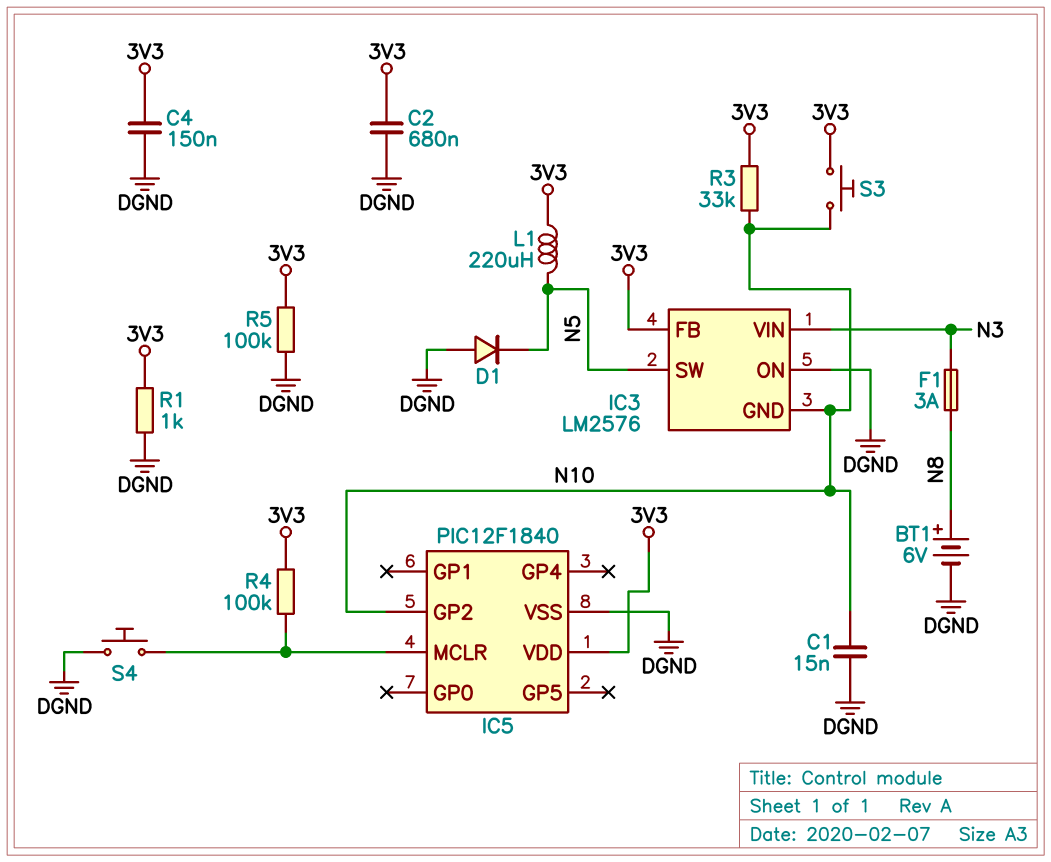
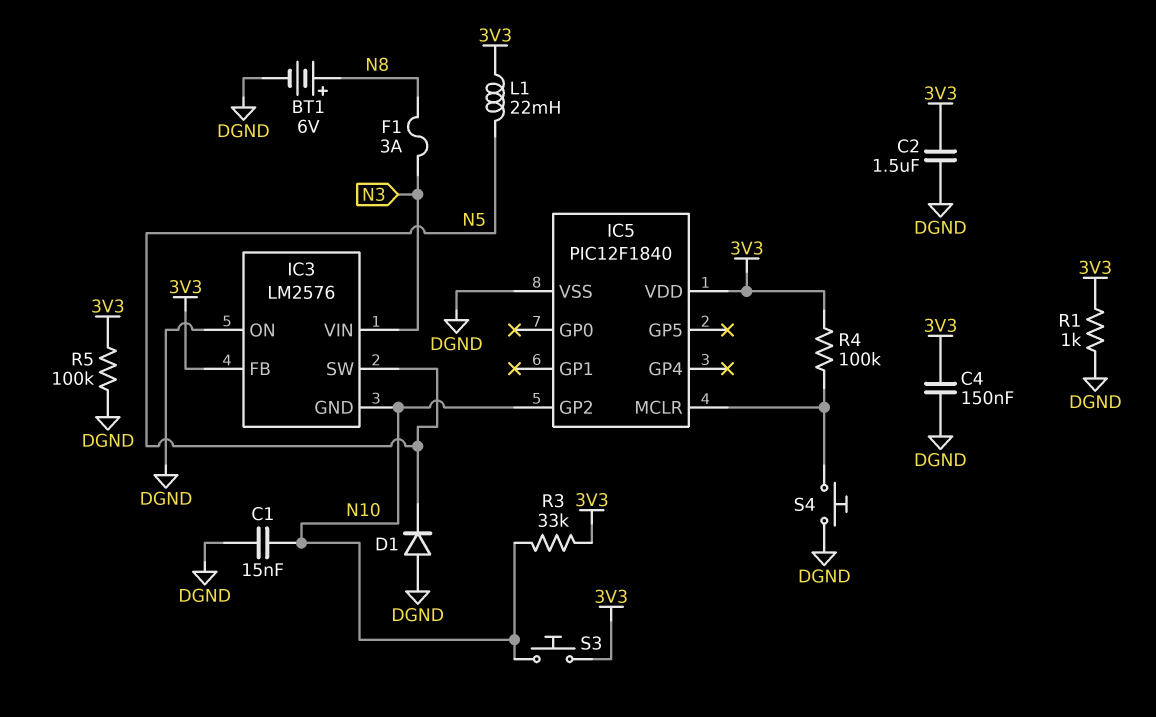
C2: 680nF (3V3, DGND) -> 1.5uF (3V3, DGND)
L1: 220uH (3V3, N5) -> 22mH (3V3, N5)

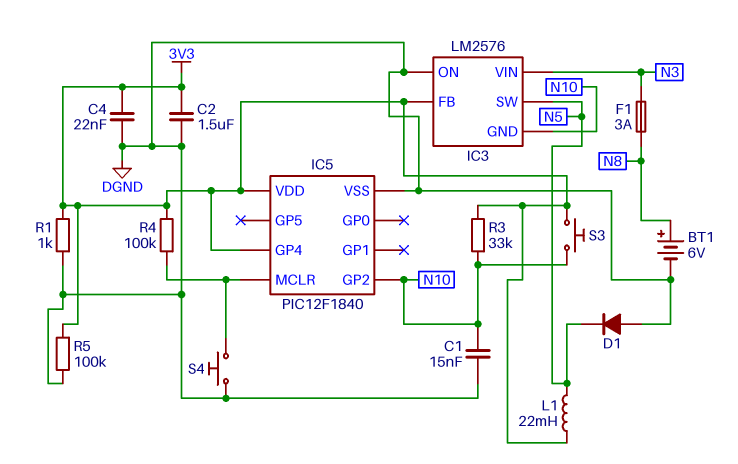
C4: 150nF (3V3, DGND) -> 22nF (3V3, DGND)
IC5 pin GP4: none -> 3V3

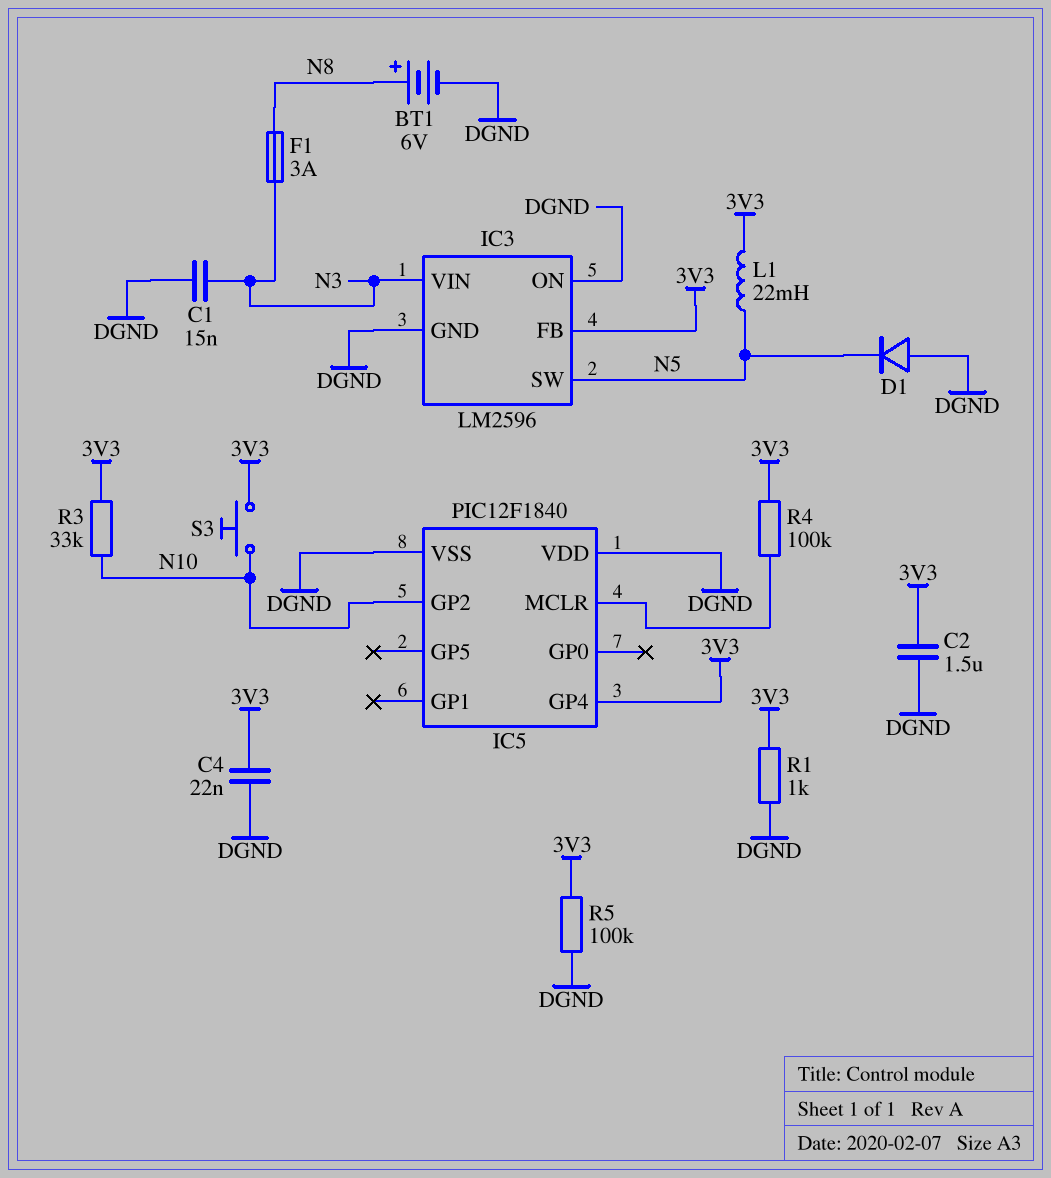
C1: 15nF (DGND, N10) -> 15nF (DGND, N3)
IC3: LM2576 -> LM2596
IC3 pin GND: N10 -> DGND
IC5 pin VDD: 3V3 -> DGND
S4: button (DGND, IC5/MCLR) -> none

